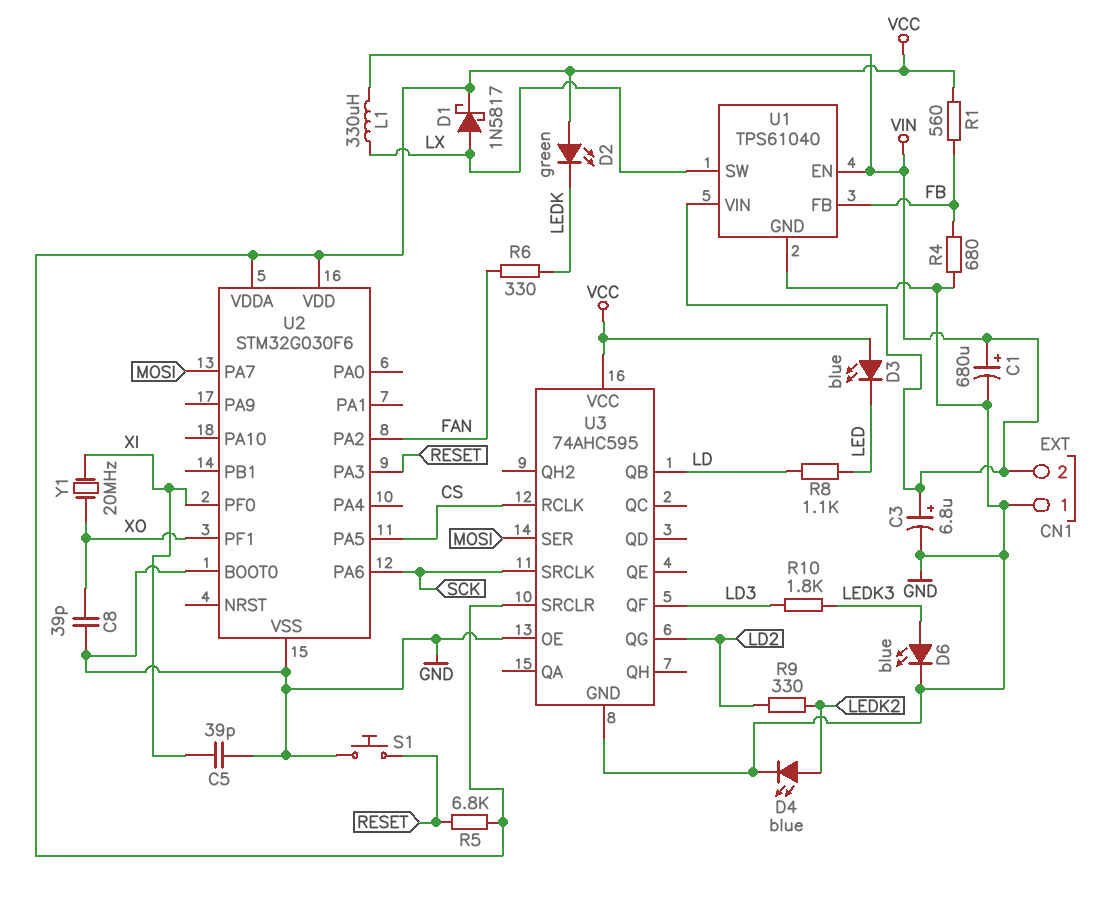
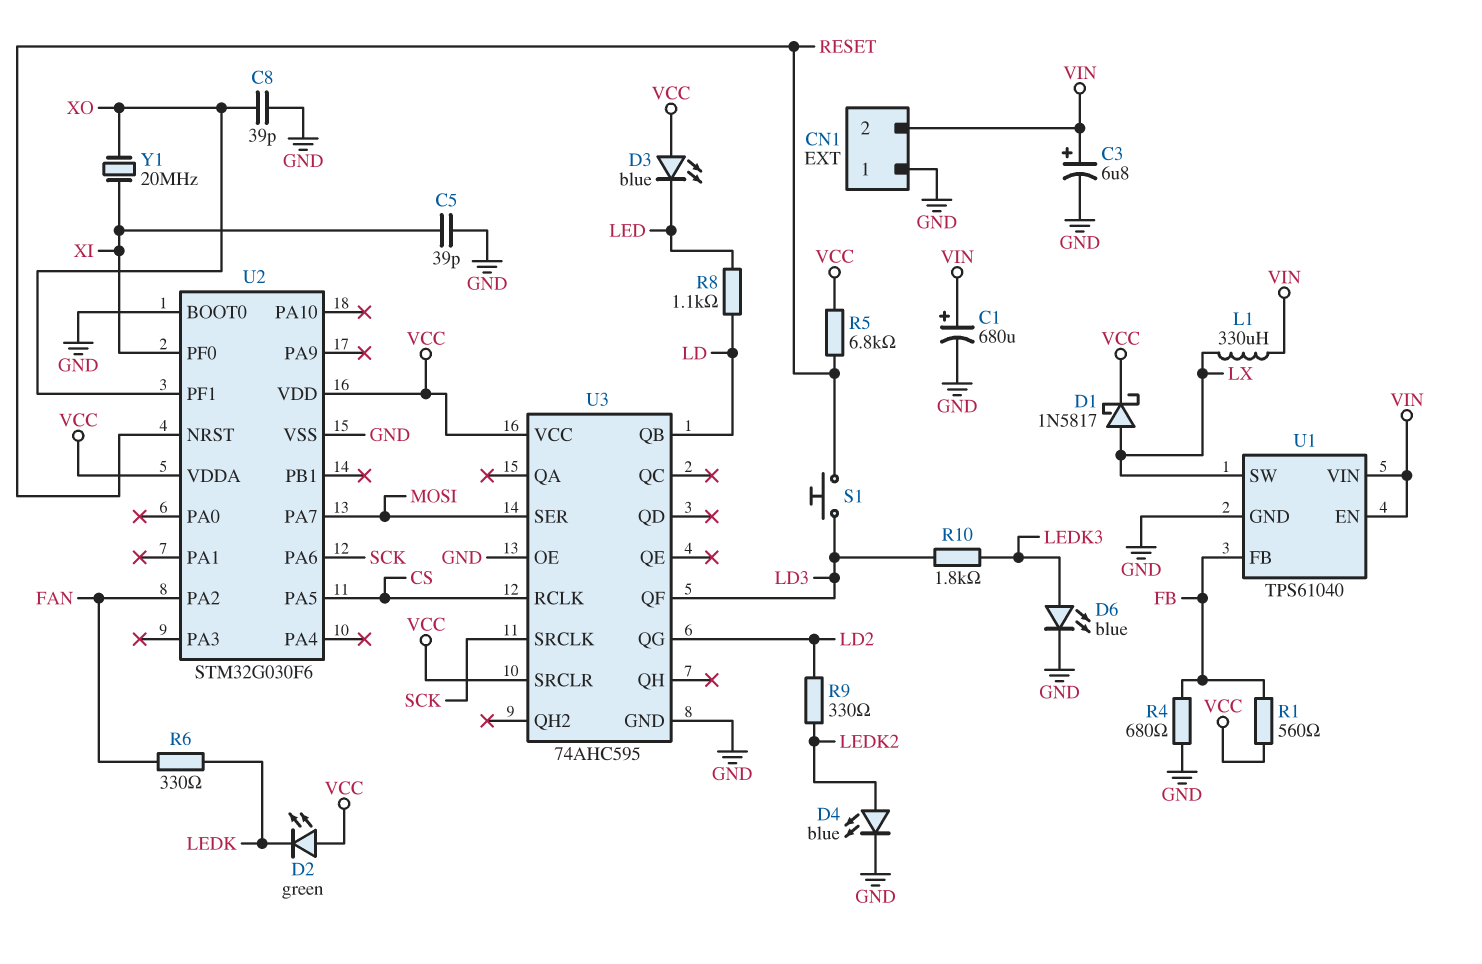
S1: button (GND, RESET) -> button (LD3, RESET)
U2 pin NRST: none -> RESET
U2 pin PA3: RESET -> none

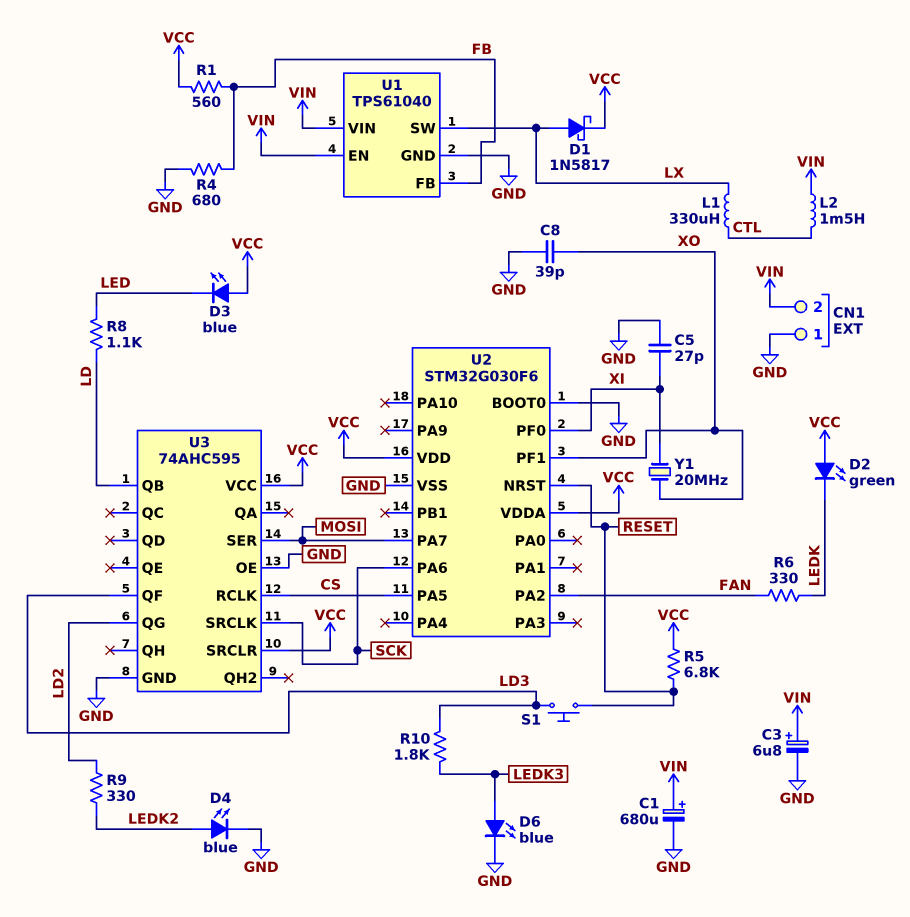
C5: 39pF (GND, XI) -> 27pF (GND, XI)
L1: 330uH (LX, VIN) -> 330uH (CTL, LX)
L2: none -> 1.5mH (CTL, VIN)

